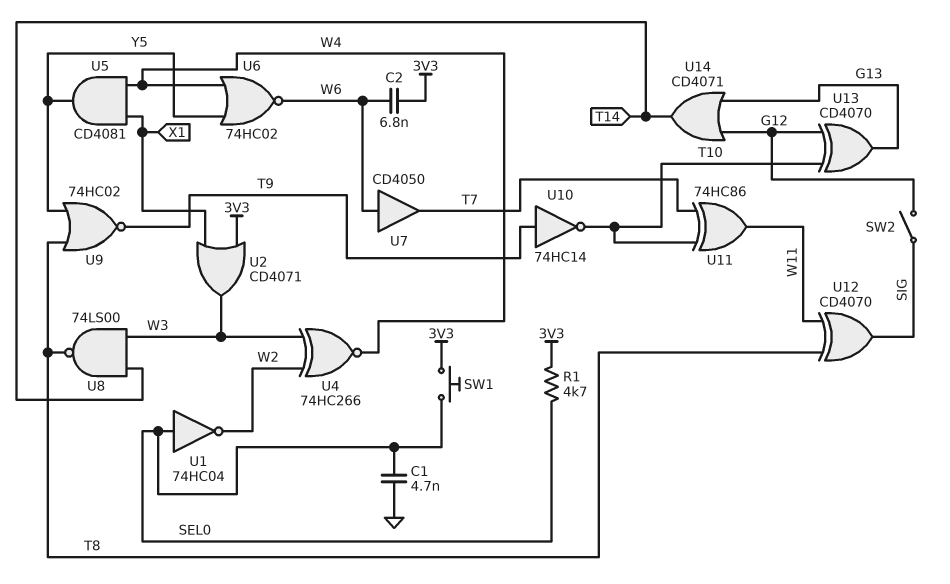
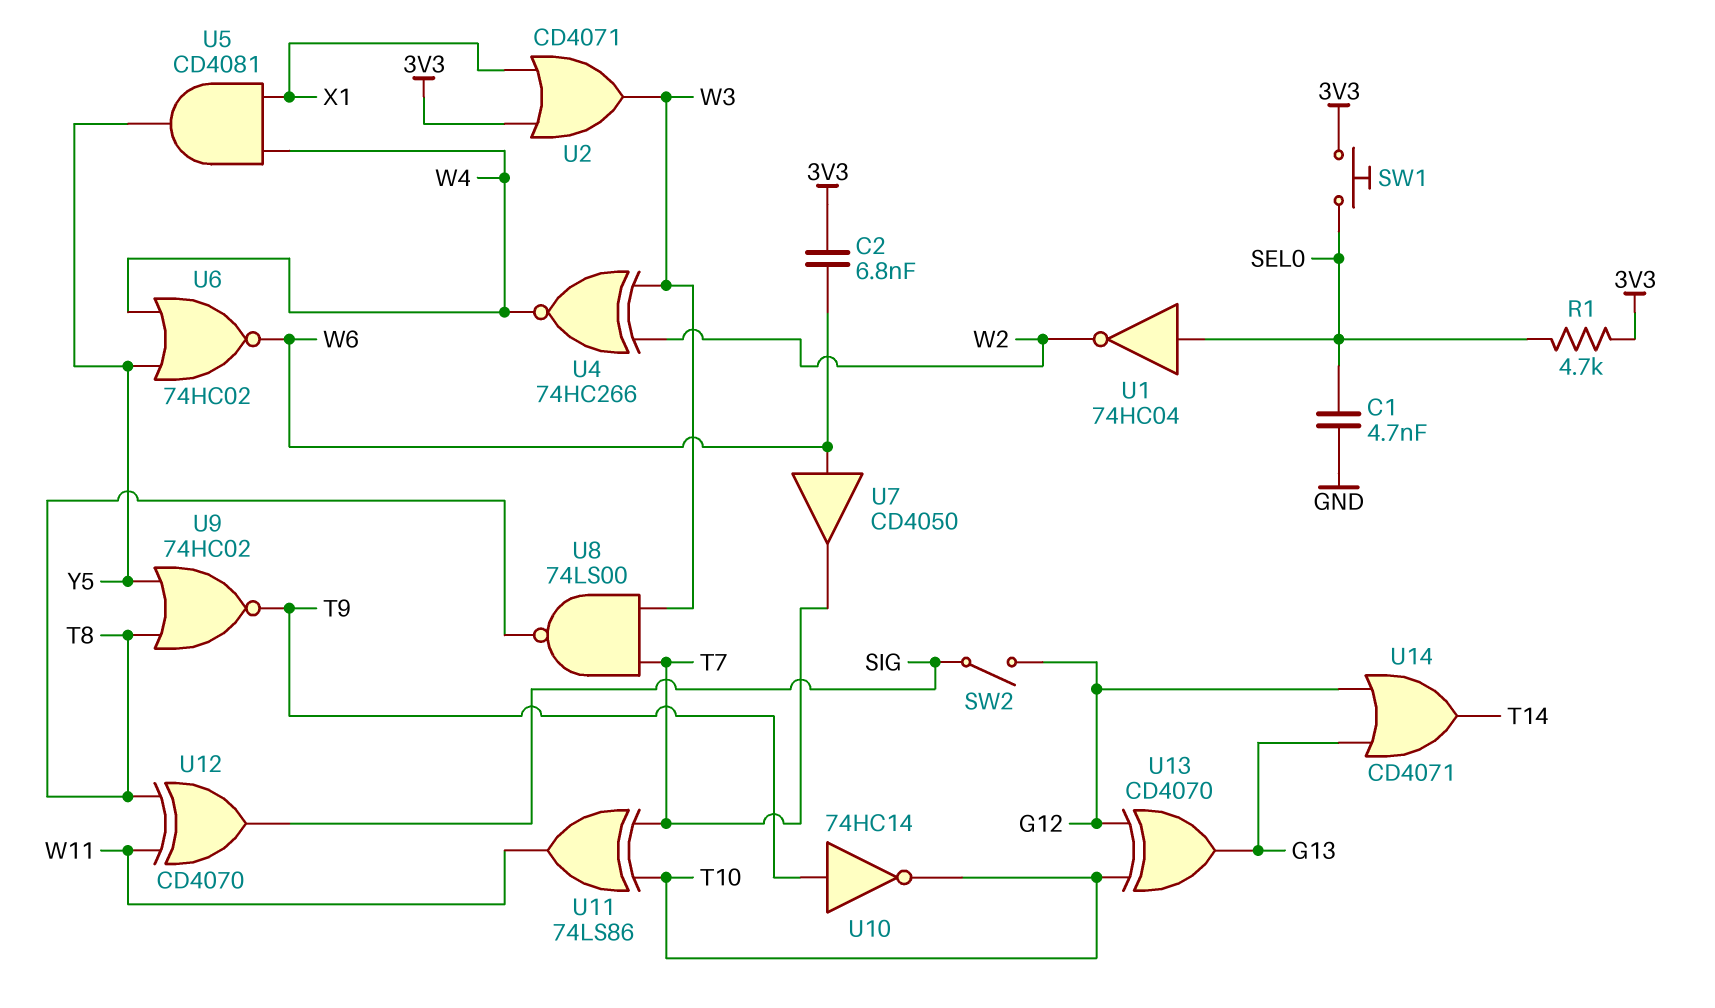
U8: NAND 74LS00 (in T14, in W3, out T8) -> NAND 74LS00 (in T7, in W3, out T8)
U11: XOR 74HC86 (in T7, in T10, out W11) -> XOR 74LS86 (in T7, in T10, out W11)

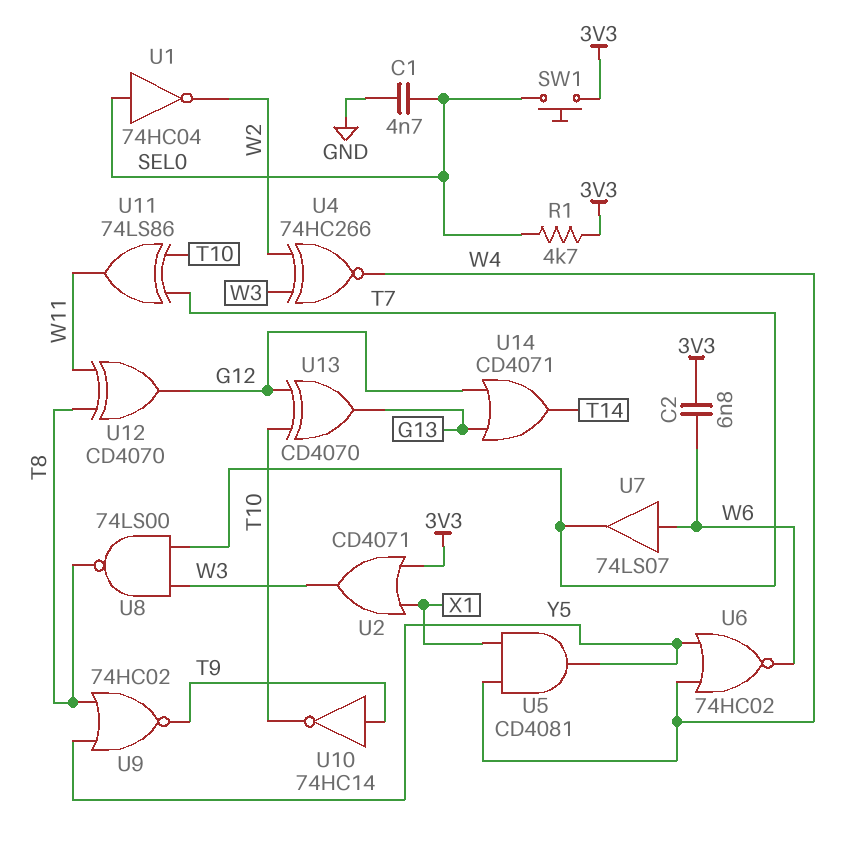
SW2: switch (G12, SIG) -> none
U7: buffer CD4050 (in W6, out T7) -> buffer 74LS07 (in W6, out T7)
U12: XOR CD4070 (in T8, in W11, out SIG) -> XOR CD4070 (in T8, in W11, out G12)

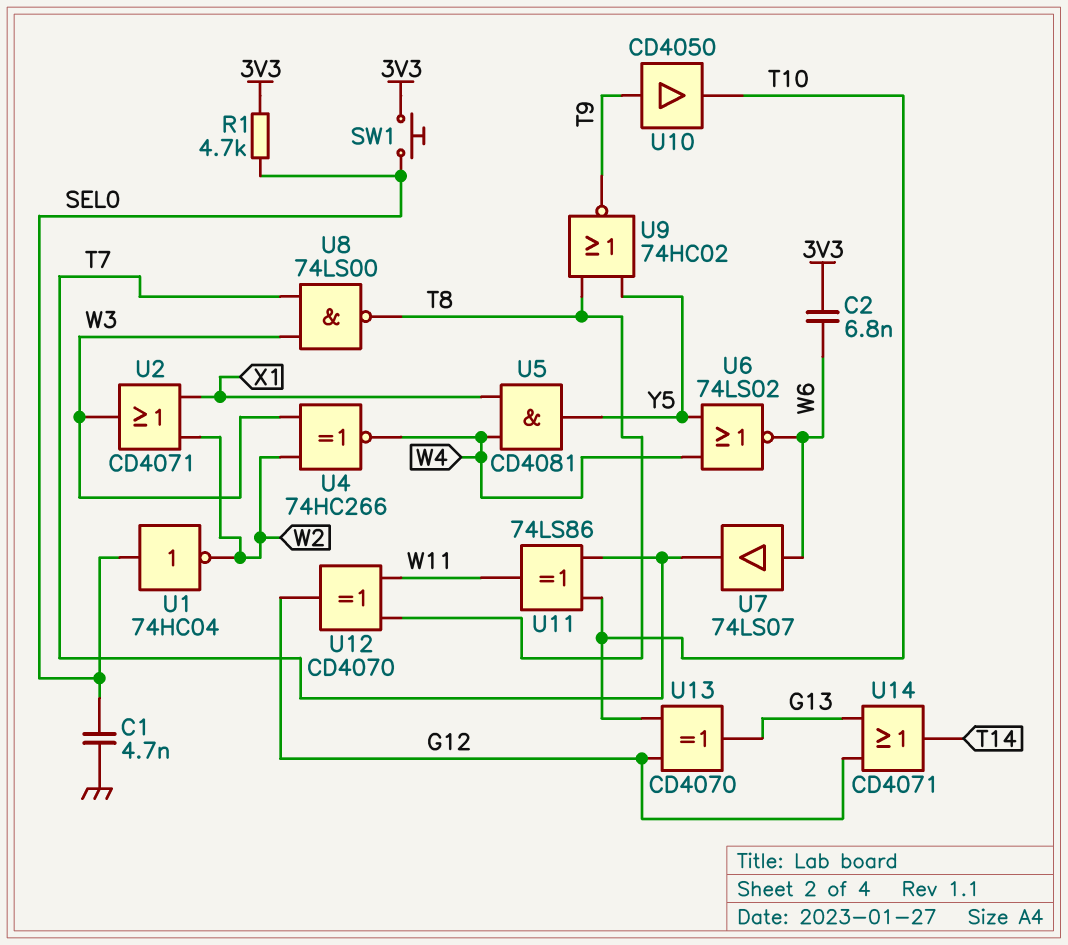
U2: OR CD4071 (in 3V3, in X1, out W3) -> OR CD4071 (in W2, in X1, out W3)
U6: NOR 74HC02 (in W4, in Y5, out W6) -> NOR 74LS02 (in W4, in Y5, out W6)
U10: NOT 74HC14 (in T9, out T10) -> buffer CD4050 (in T9, out T10)

